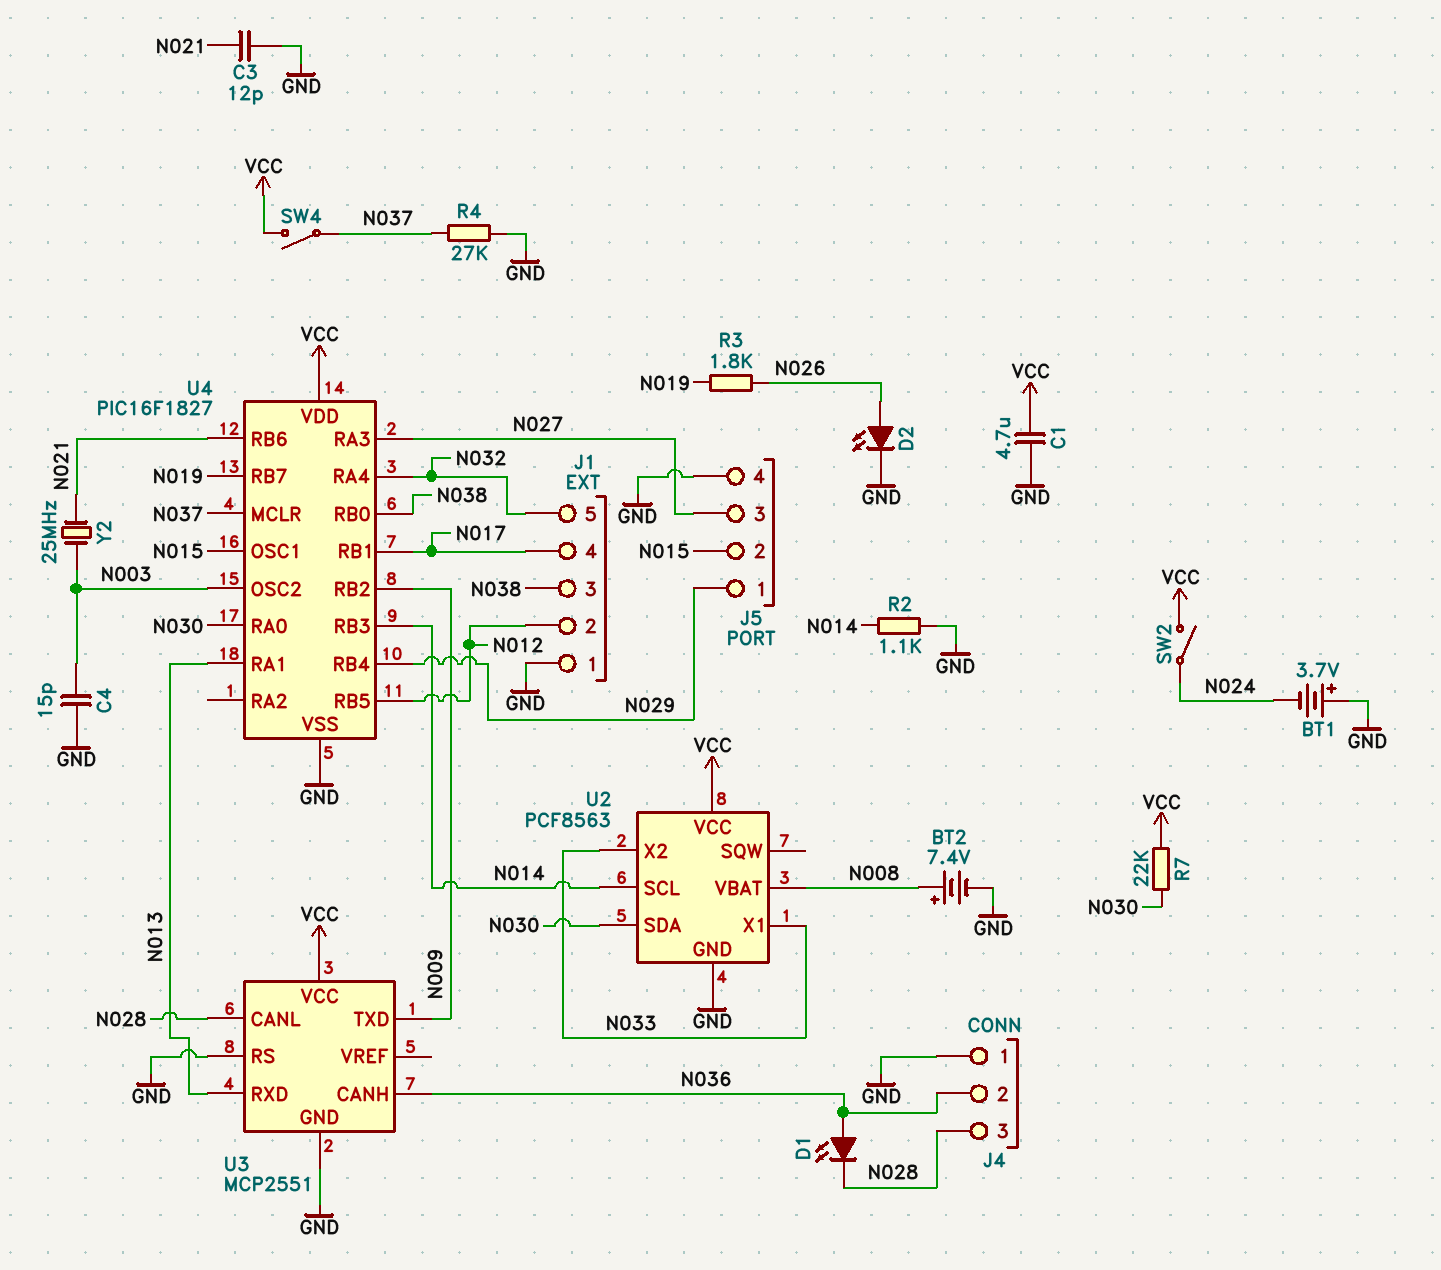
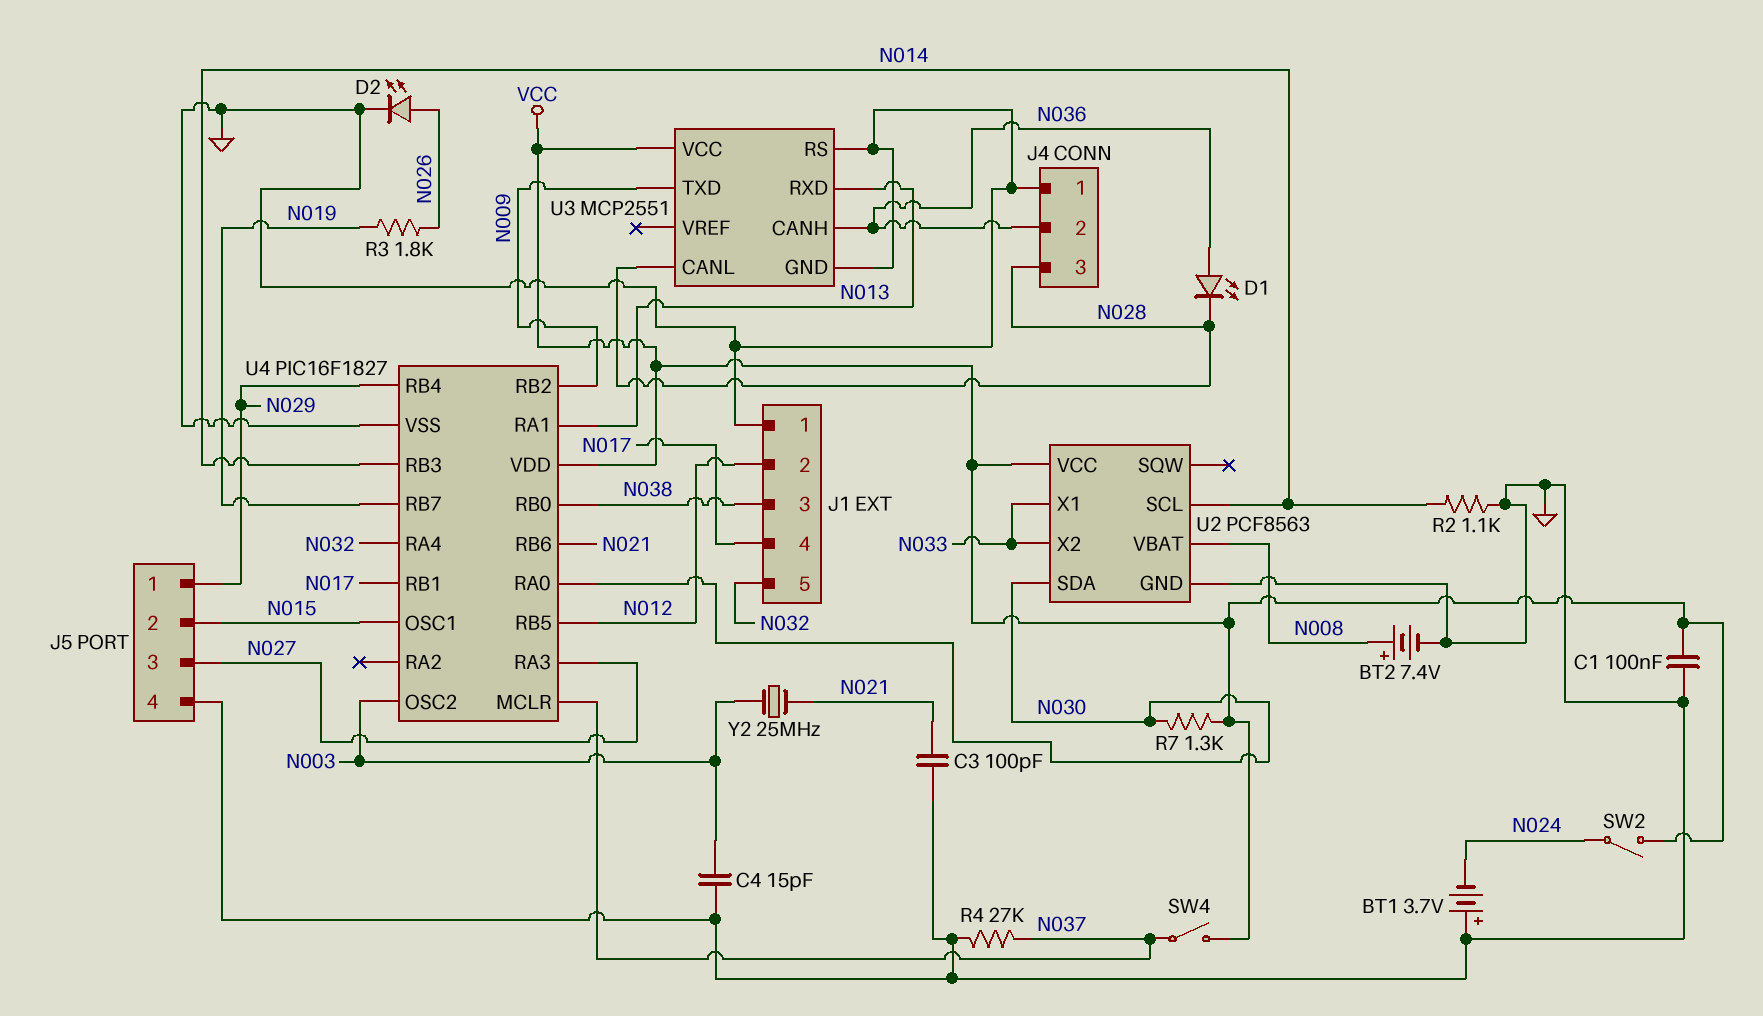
C1: 4.7uF (GND, VCC) -> 100nF (GND, VCC)
C3: 12pF (GND, N021) -> 100pF (GND, N021)
R7: 22k (N030, VCC) -> 1.3k (N030, VCC)

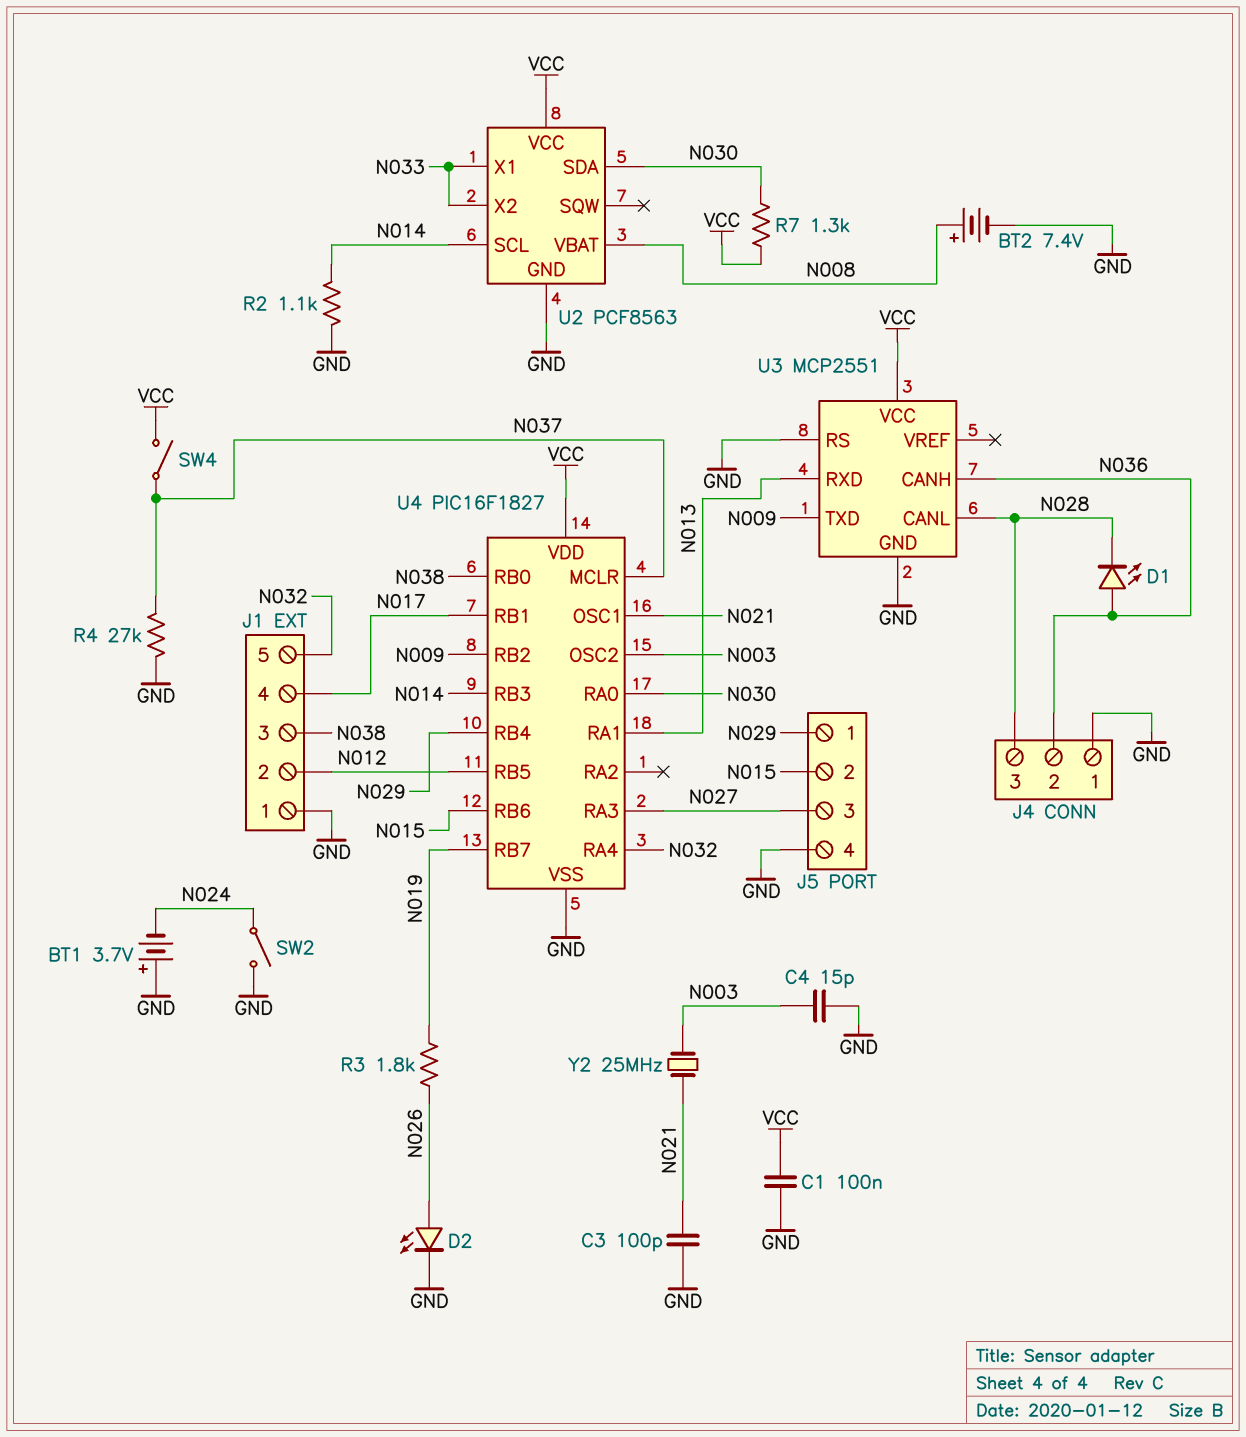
SW2: switch (N024, VCC) -> switch (GND, N024)
U4 pin OSC1: N015 -> N021
U4 pin RB6: N021 -> N015

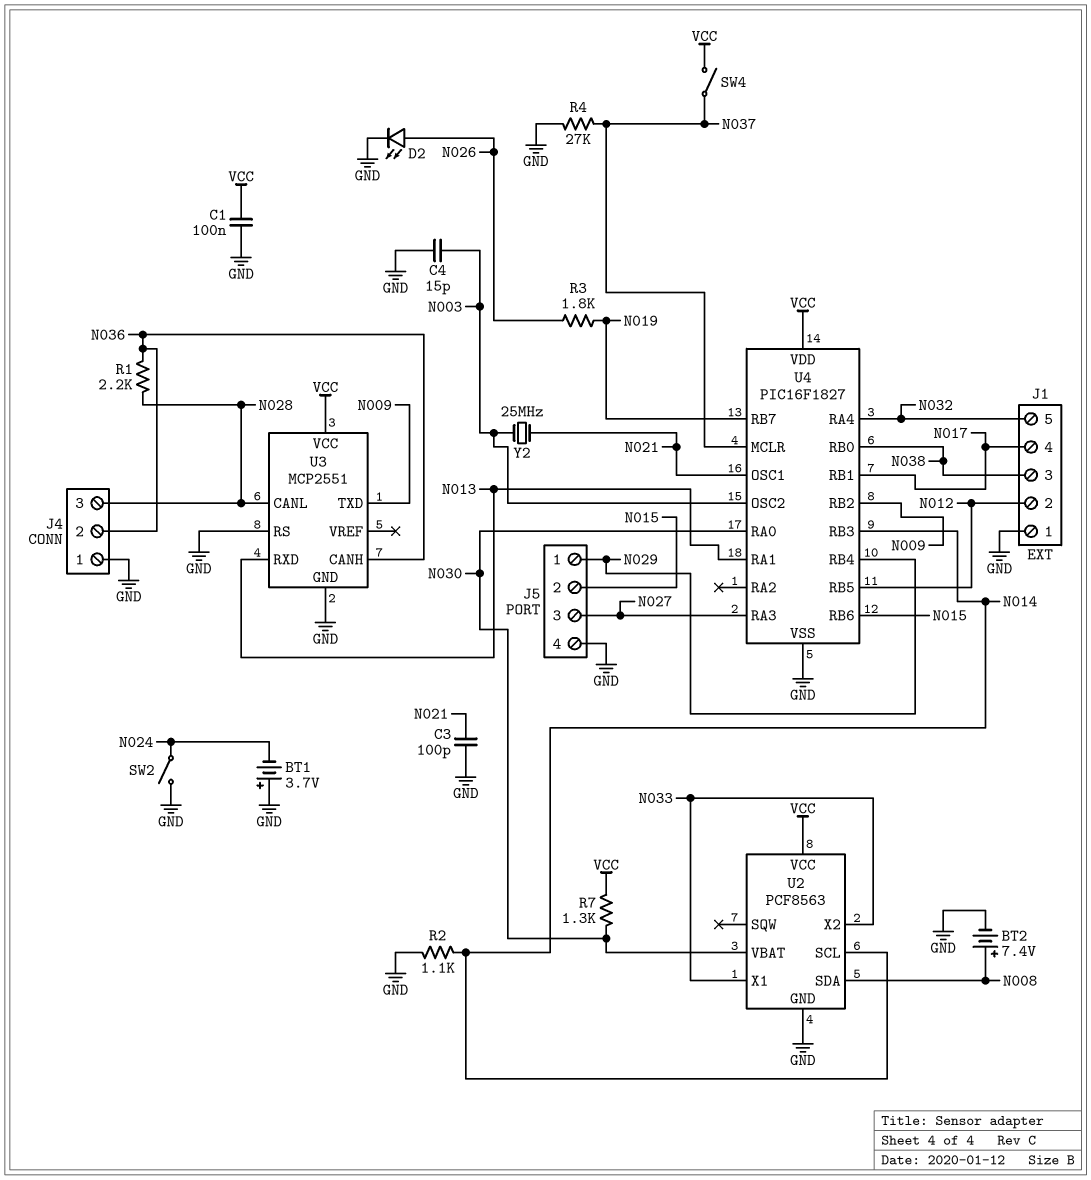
D1: LED (A N036, K N028) -> none
R1: none -> 2.2k (N028, N036)
U2 pin SDA: N030 -> N008
U2 pin VBAT: N008 -> N030

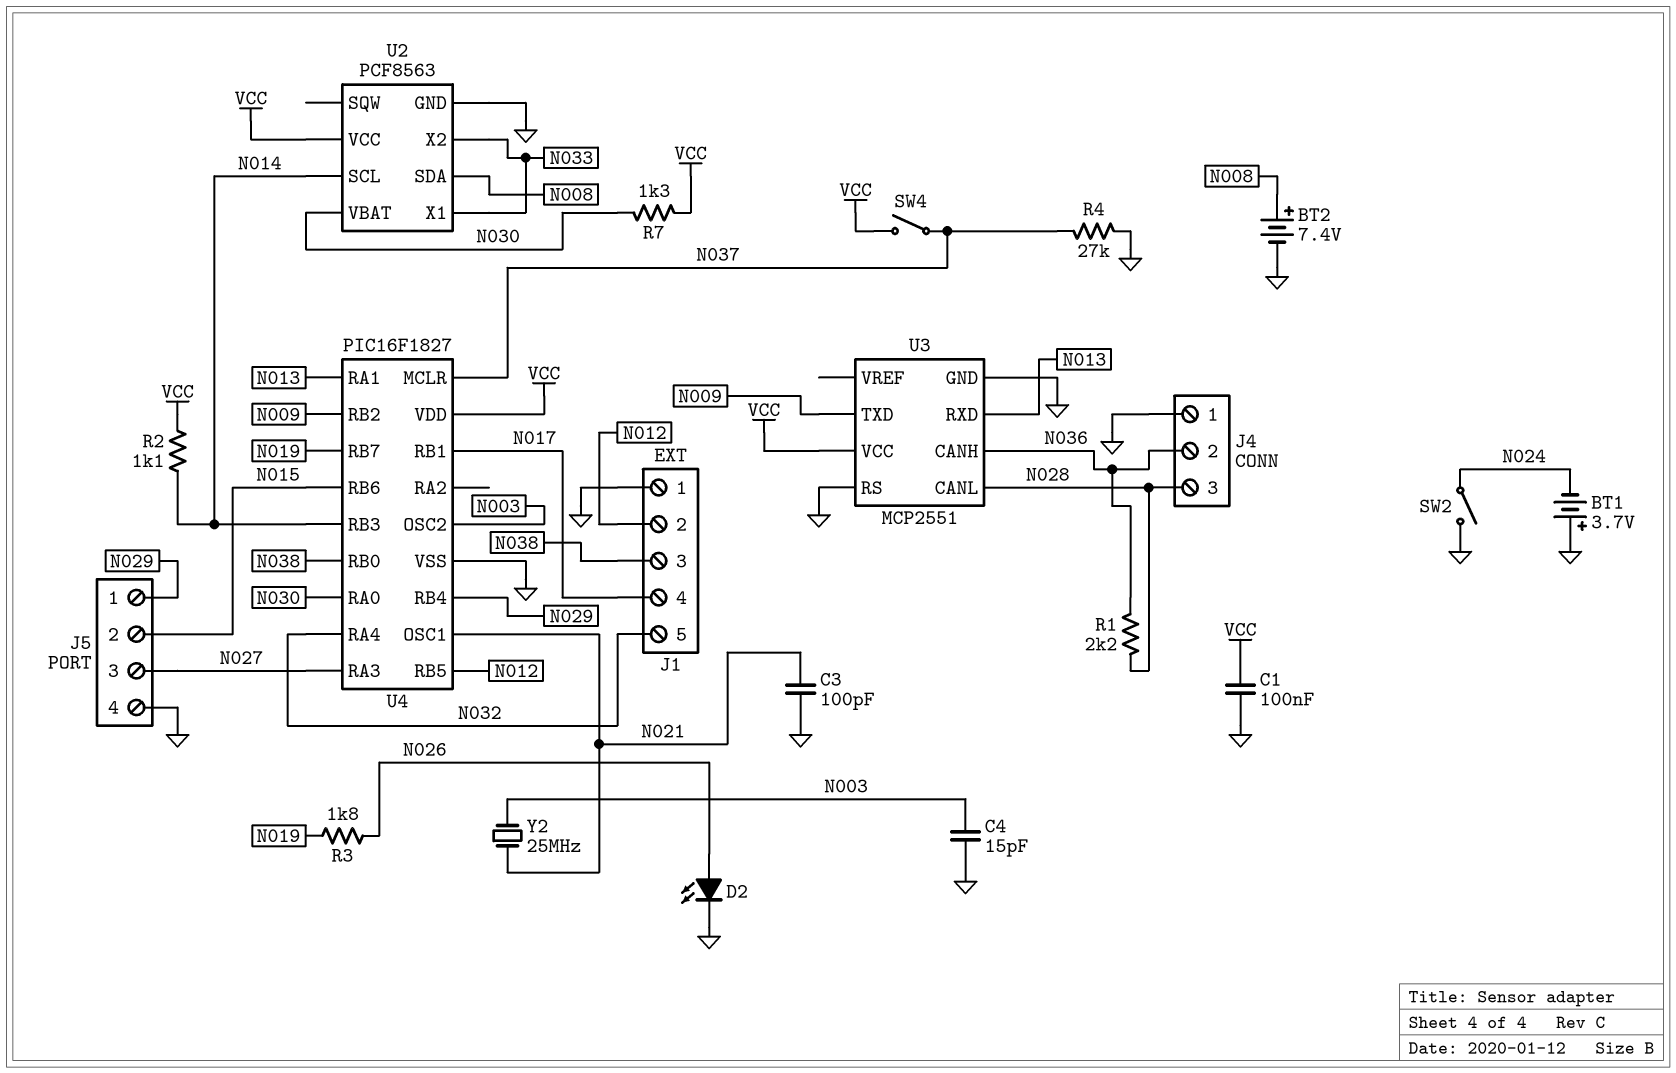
R2: 1.1k (GND, N014) -> 1.1k (N014, VCC)

